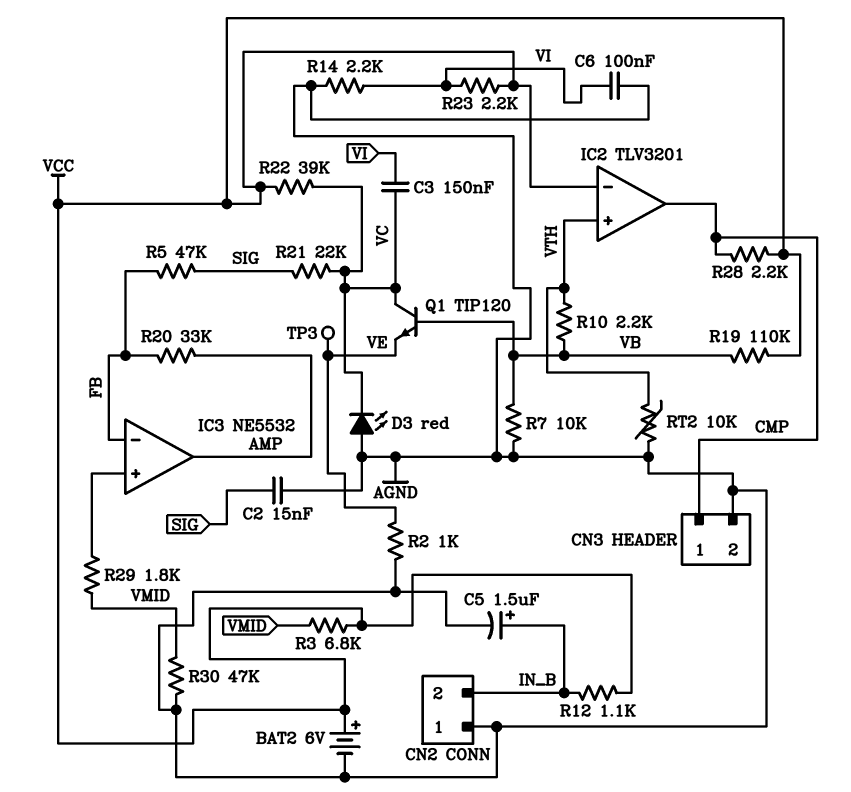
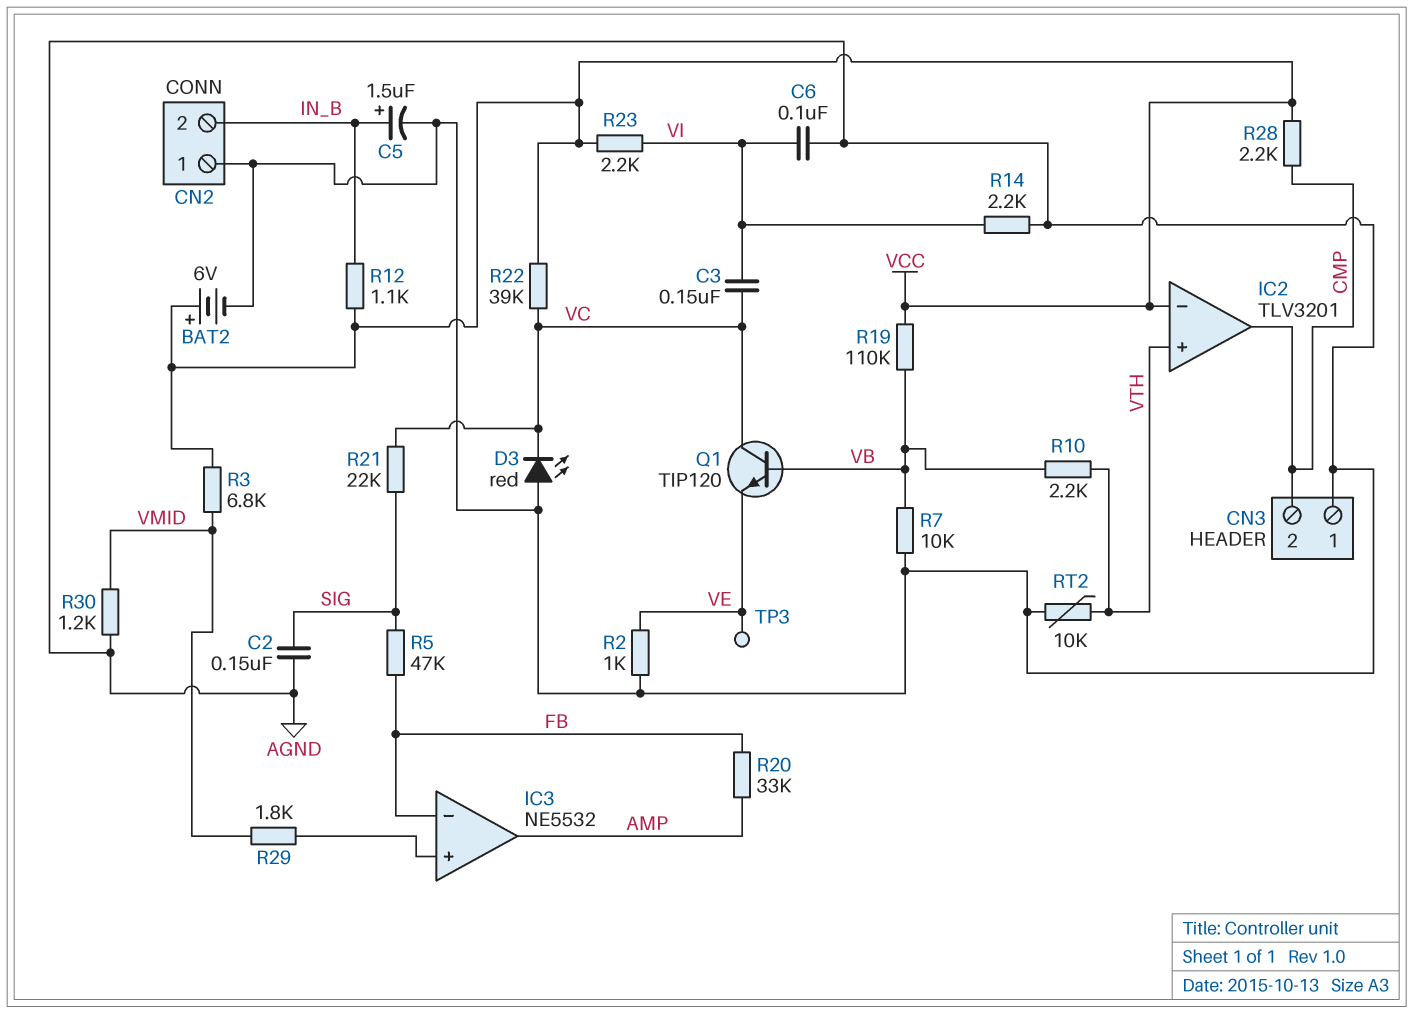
C2: 15nF (AGND, SIG) -> 150nF (AGND, SIG)
CN3 pin 1: CMP -> AGND
CN3 pin 2: AGND -> CMP
R30: 47k (AGND, VMID) -> 1.2k (AGND, VMID)

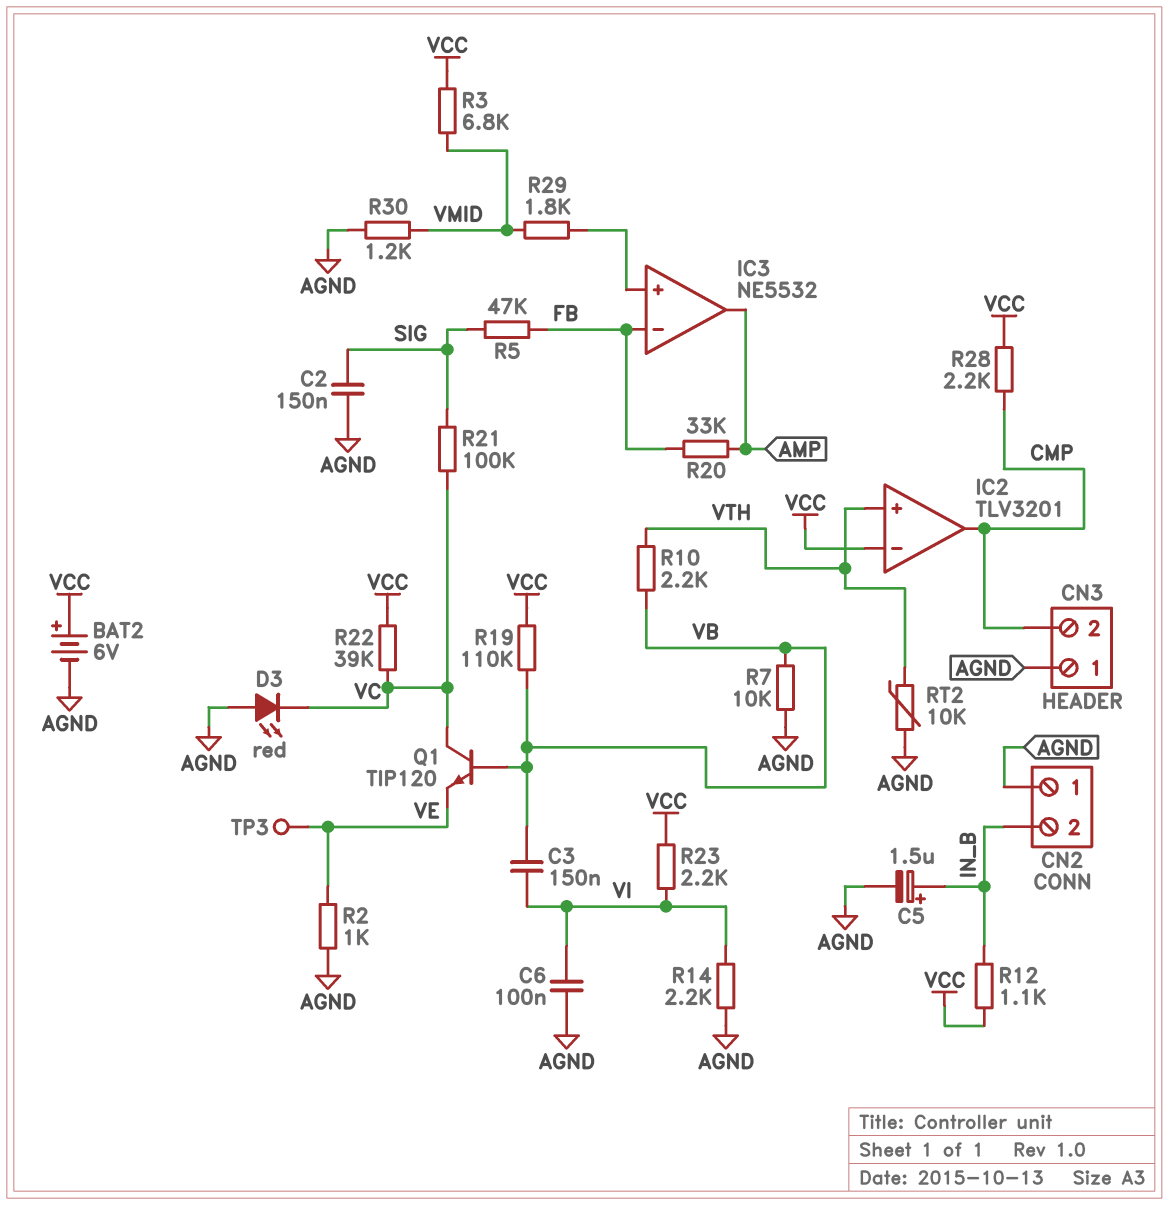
C3: 150nF (VC, VI) -> 150nF (VB, VI)
R21: 22k (SIG, VC) -> 100k (SIG, VC)

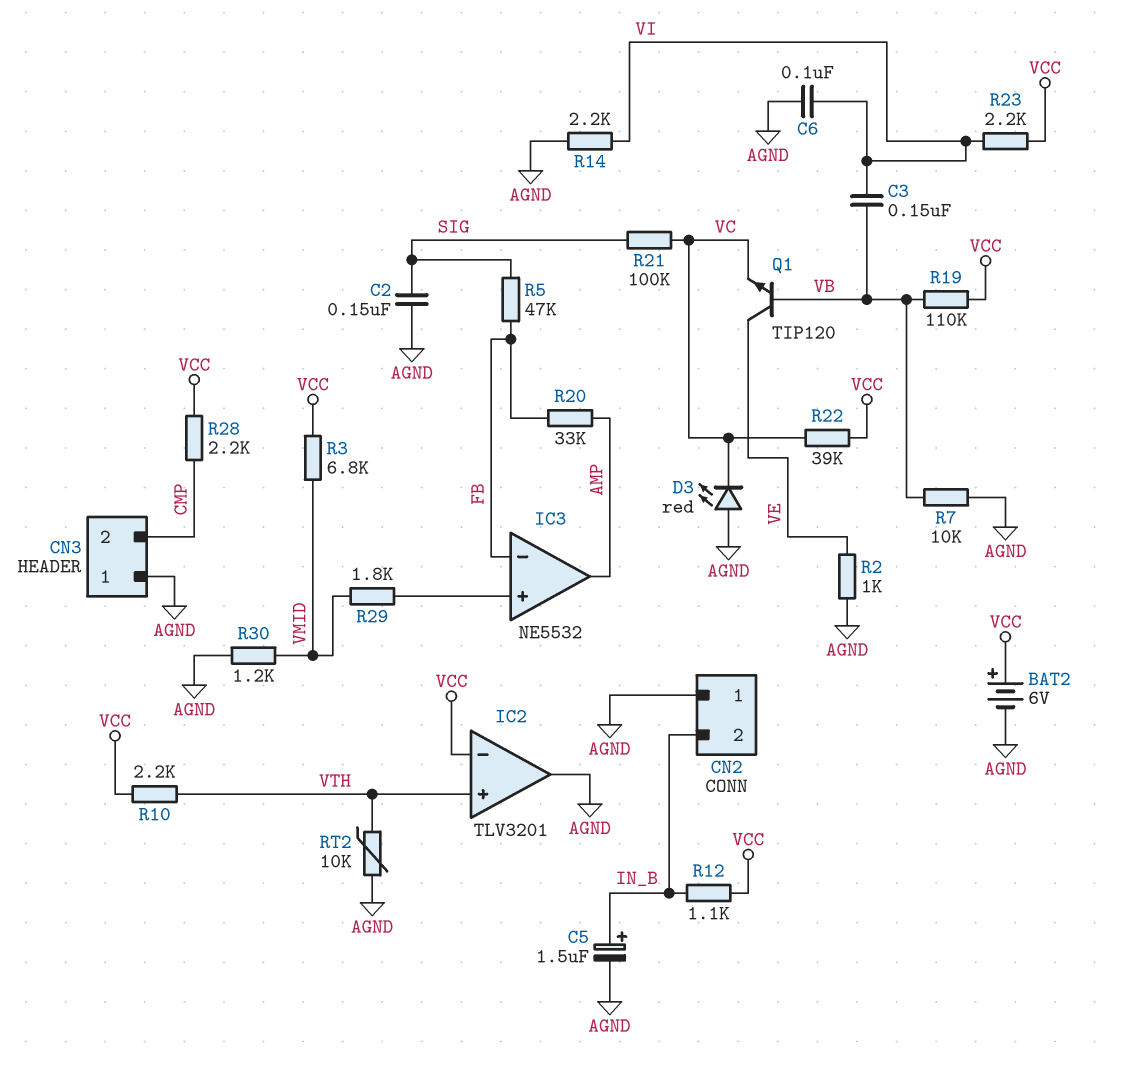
IC2 pin out: CMP -> AGND
Q1: NPN TIP120 (B VB, C VC, E VE) -> NPN TIP120 (B VB, C VE, E VC)
R10: 2.2k (VB, VTH) -> 2.2k (VCC, VTH)
TP3: test point (VE) -> none

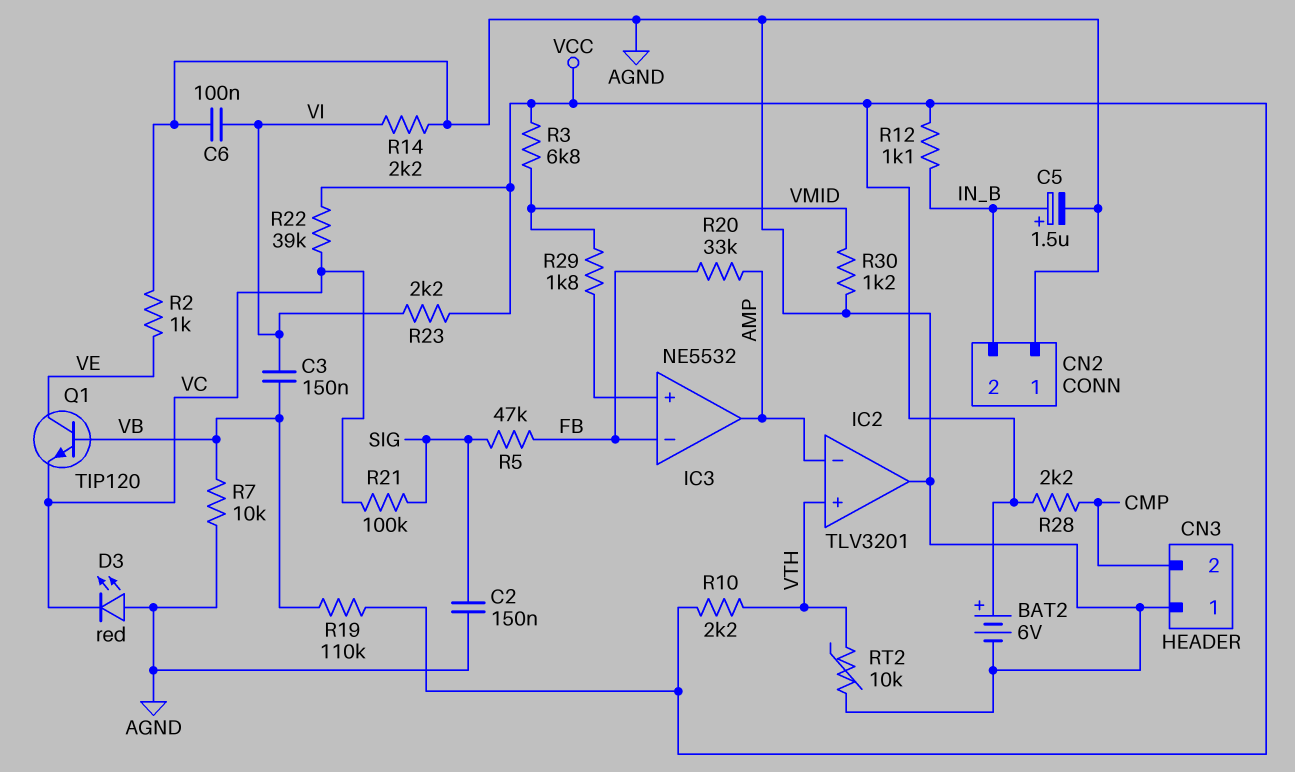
IC2 pin in-: VCC -> AMP

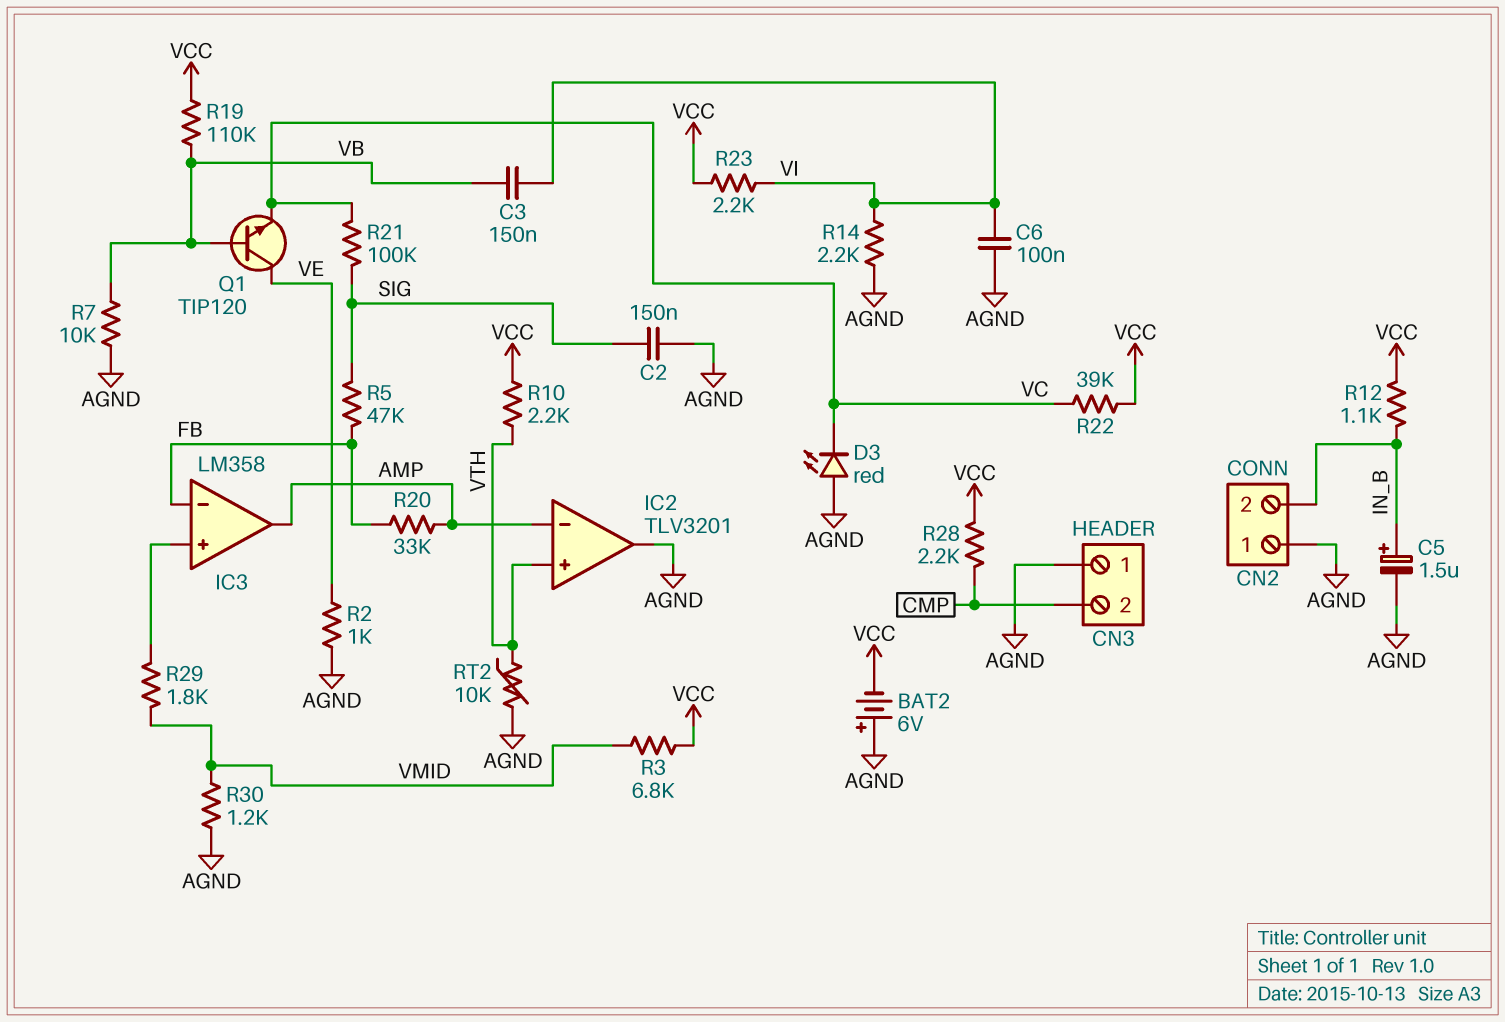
BAT2: 6V (plus VCC, minus AGND) -> 6V (plus AGND, minus VCC)
IC3: NE5532 -> LM358

